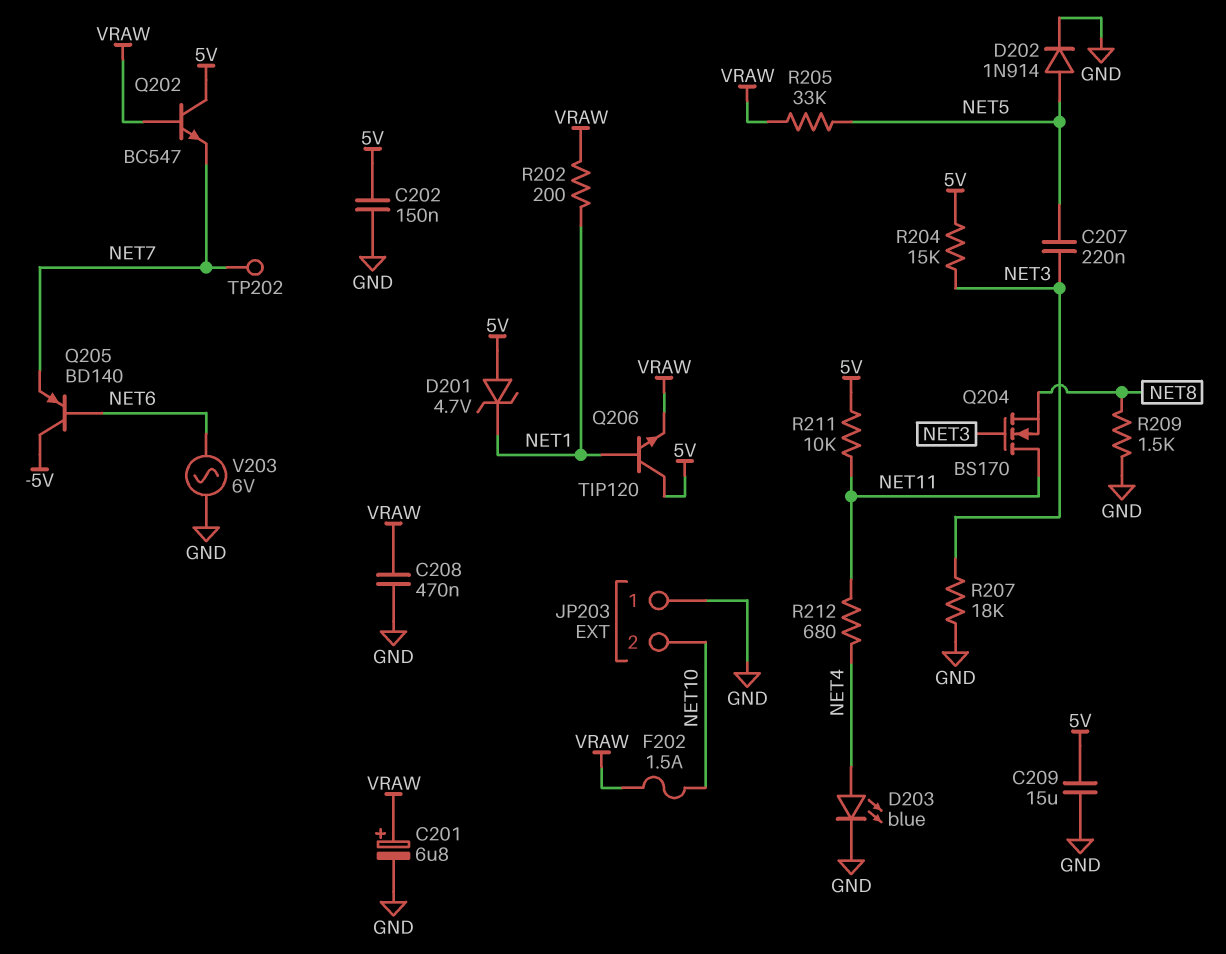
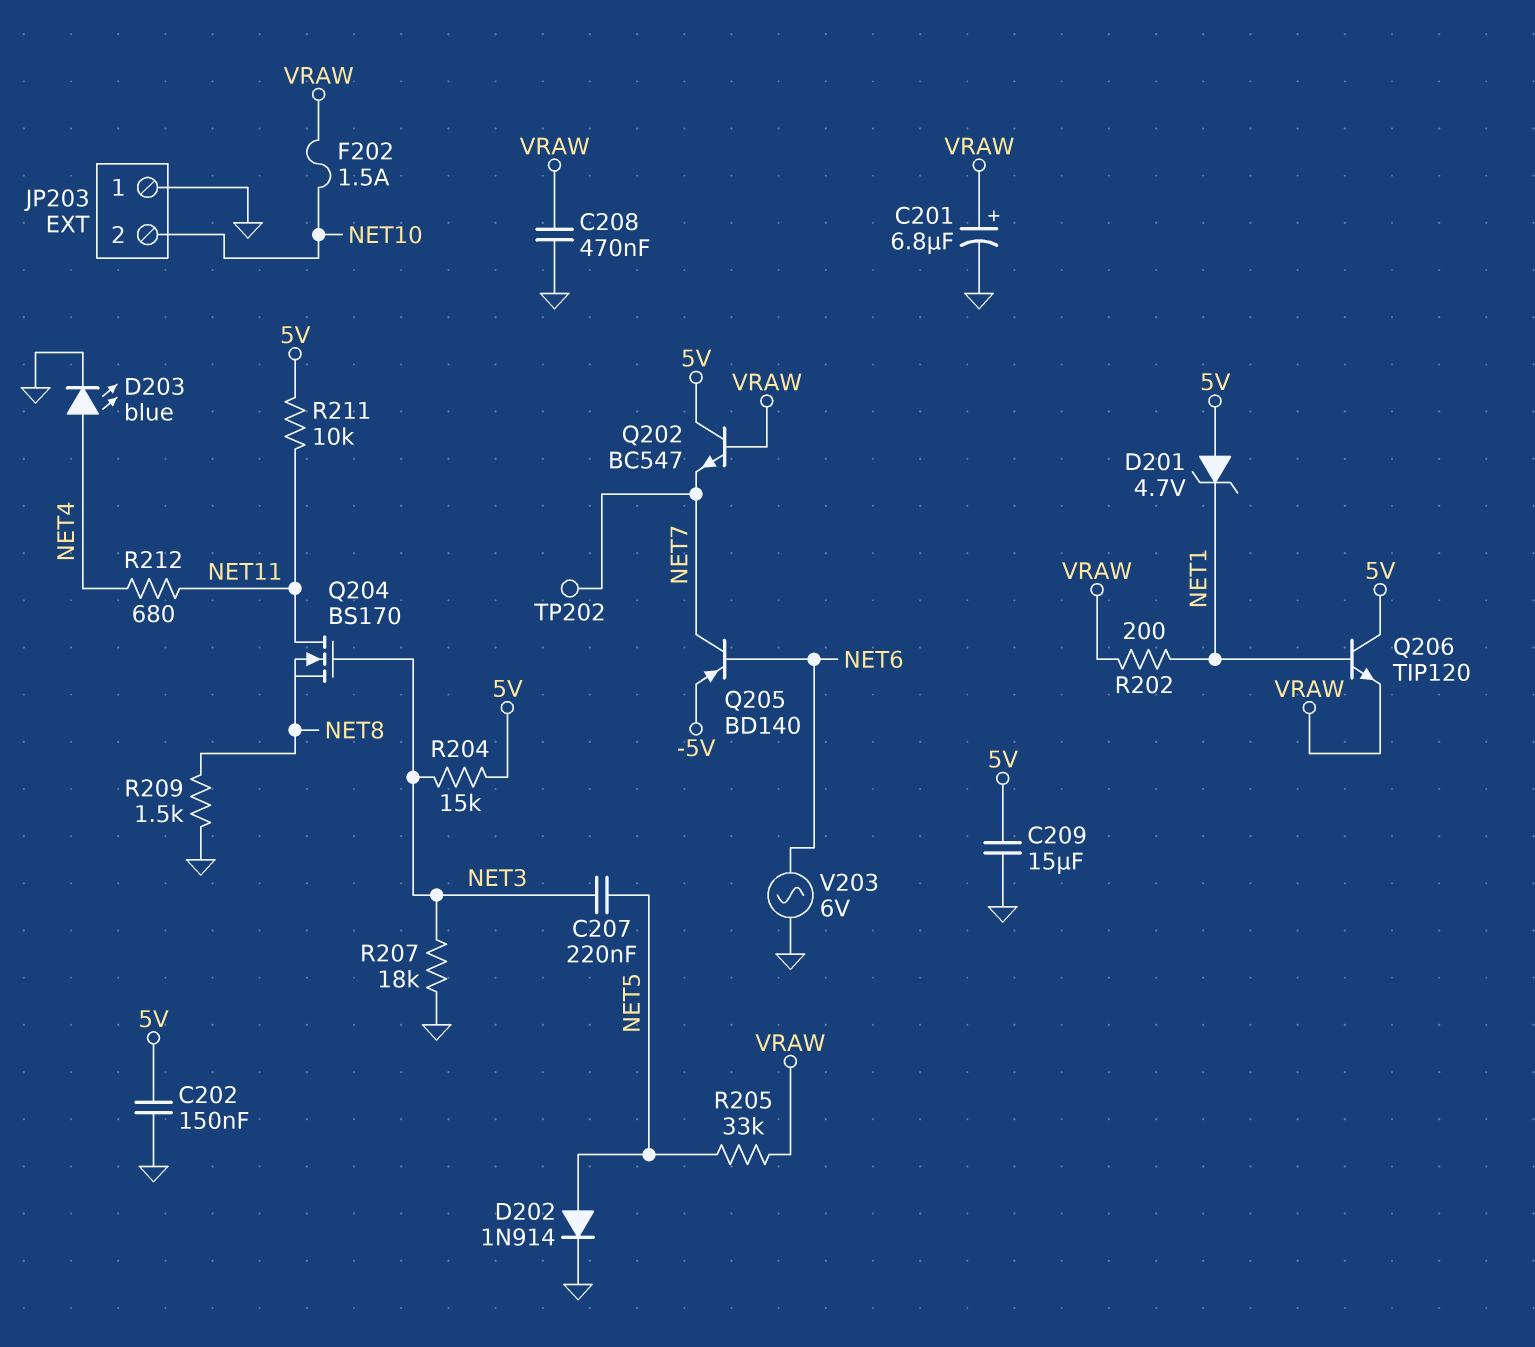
Q205: PNP BD140 (B NET6, C -5V, E NET7) -> PNP BD140 (B NET6, C NET7, E -5V)

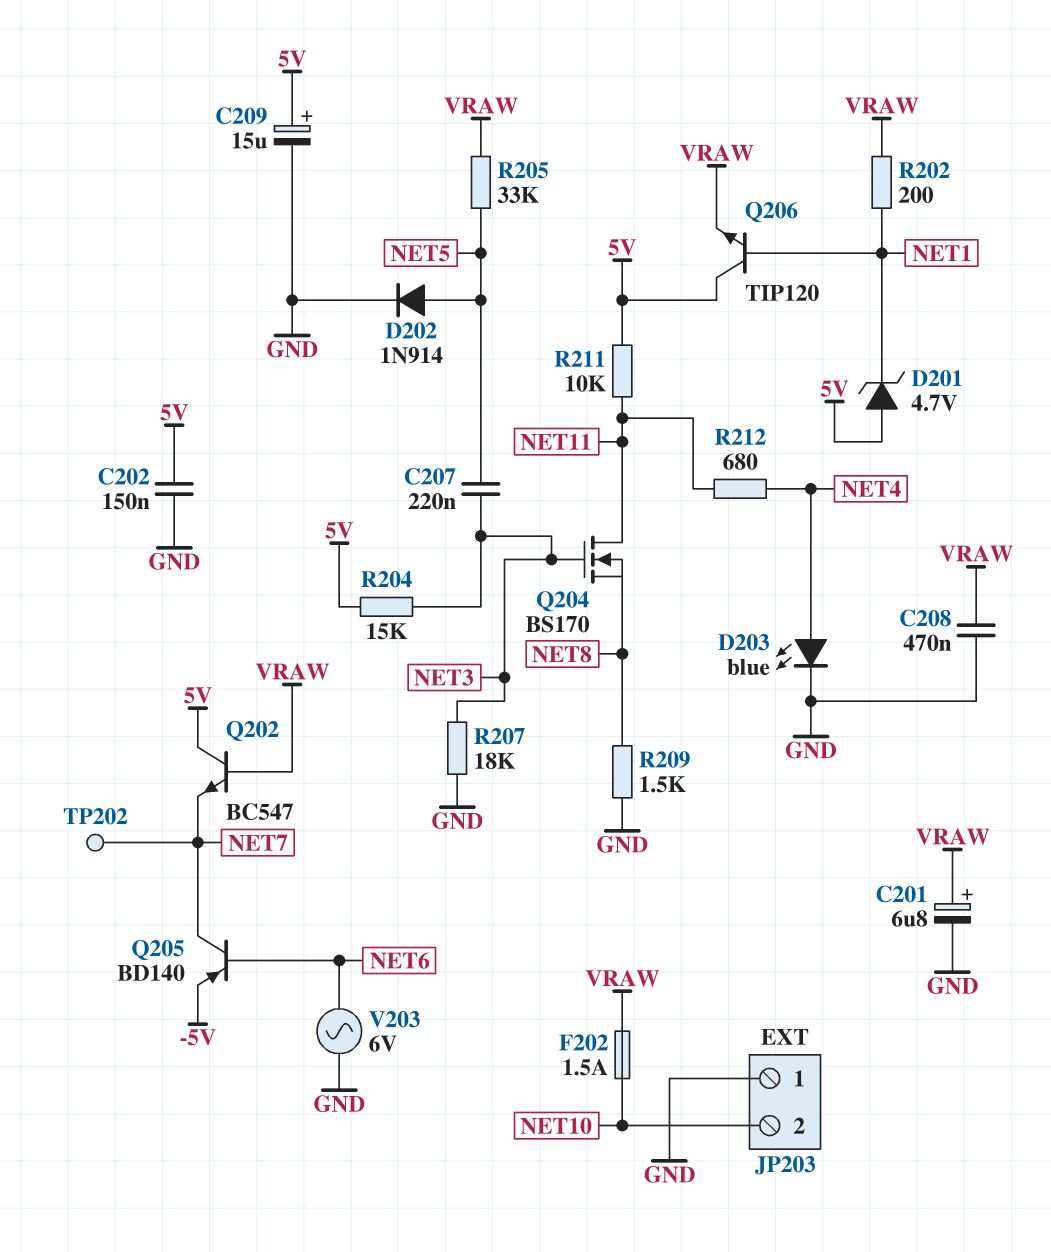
C209: 15uF (5V, GND) -> 15uF (plus 5V, minus GND)

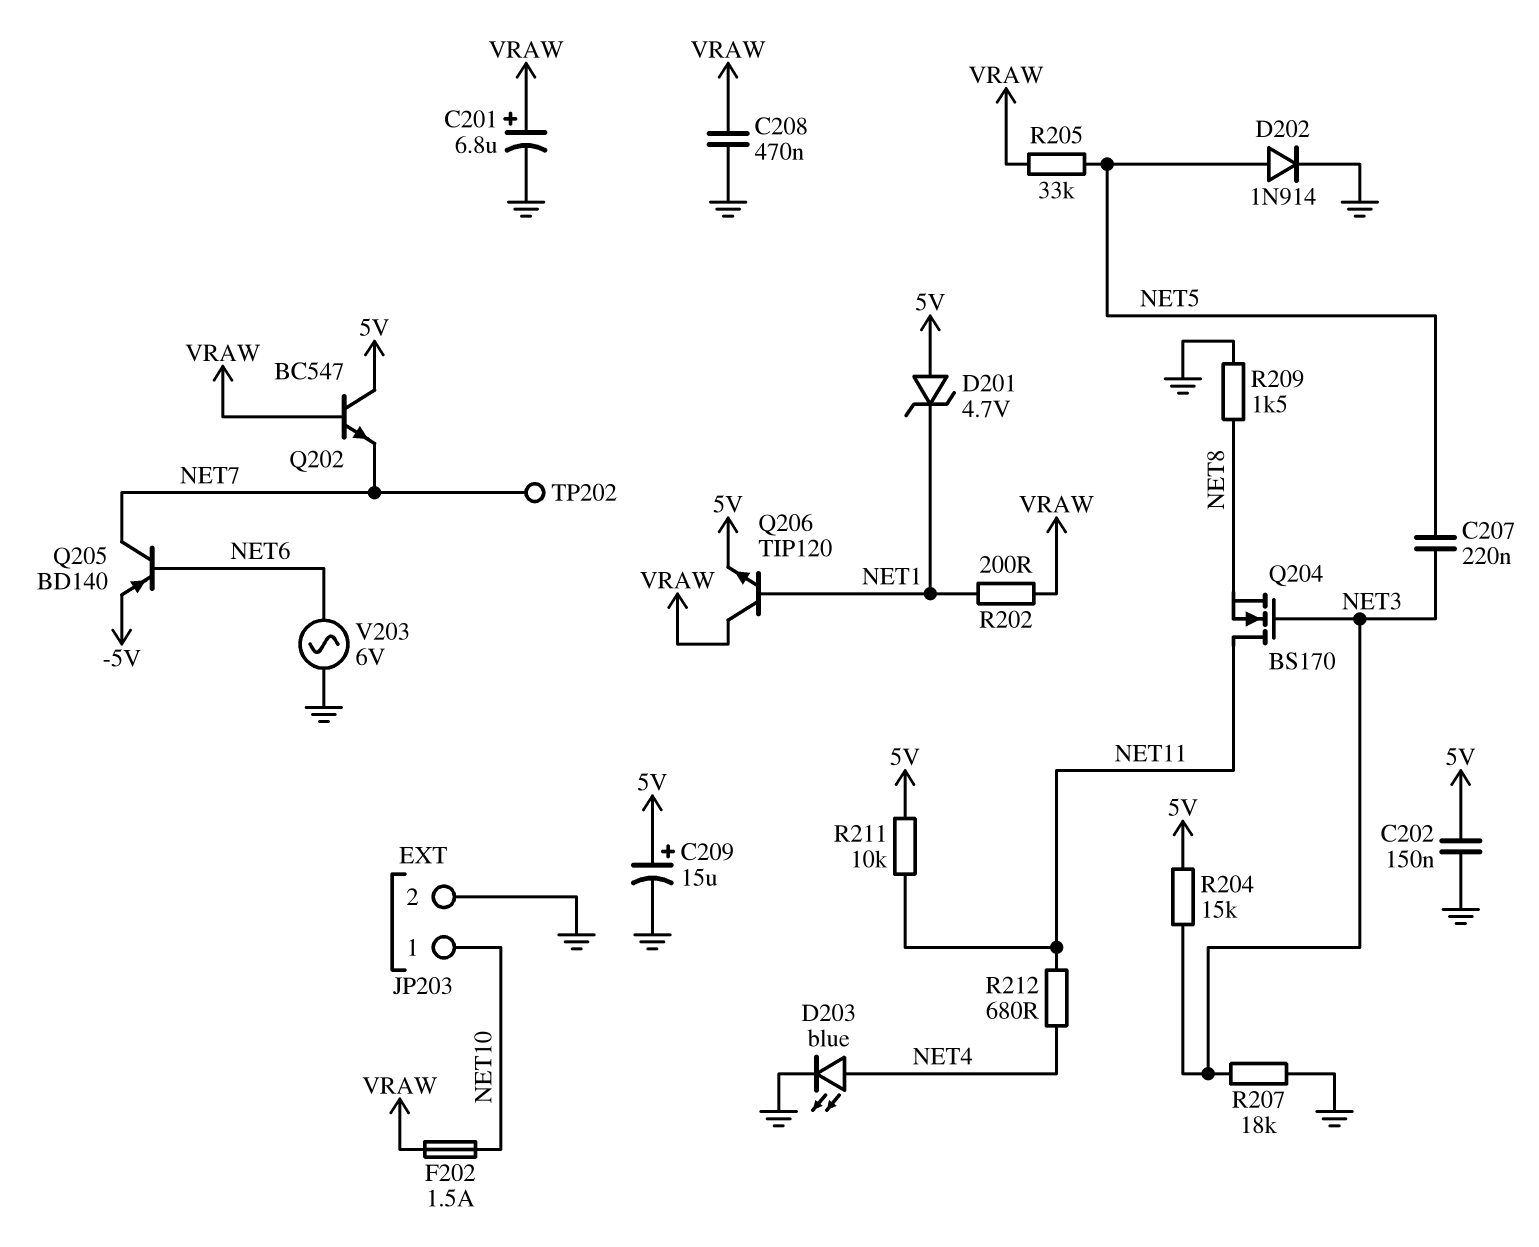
JP203 pin 1: GND -> NET10
JP203 pin 2: NET10 -> GND
Q206: NPN TIP120 (B NET1, C 5V, E VRAW) -> NPN TIP120 (B NET1, C VRAW, E 5V)

